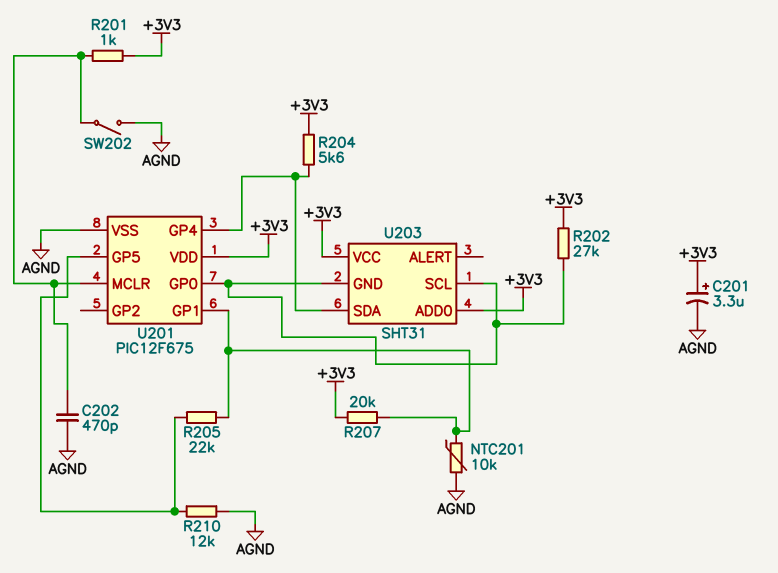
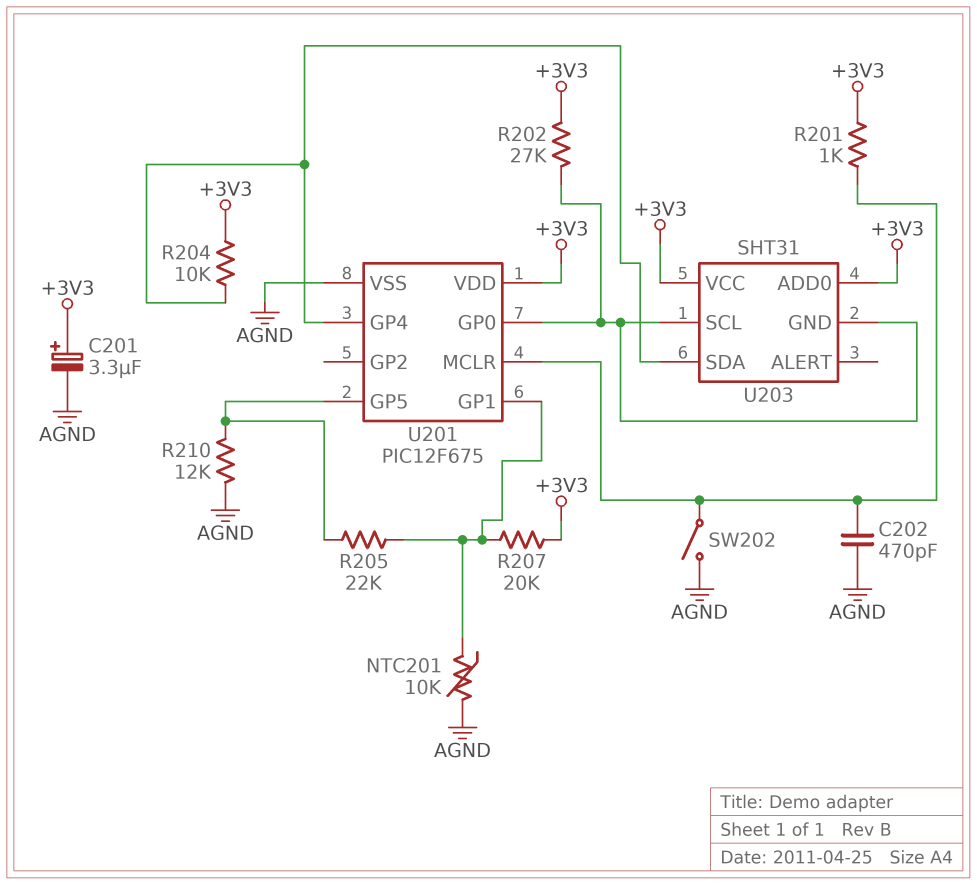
R204: 5.6k (+3V3, U201/GP4) -> 10k (+3V3, U201/GP4)

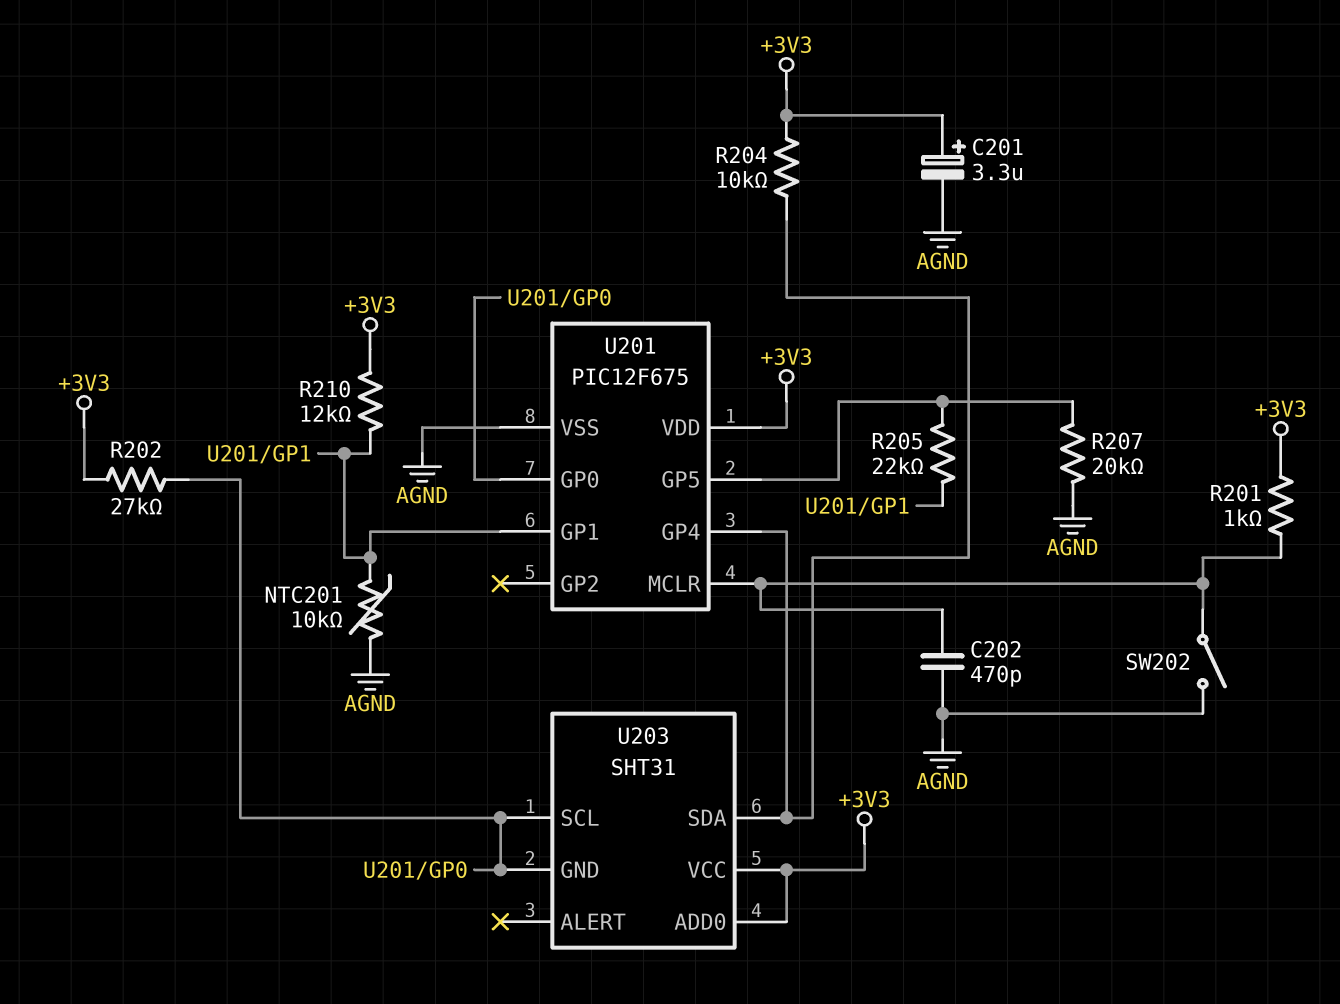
R207: 20k (+3V3, U201/GP1) -> 20k (AGND, U201/GP5)
R210: 12k (AGND, U201/GP5) -> 12k (+3V3, U201/GP1)

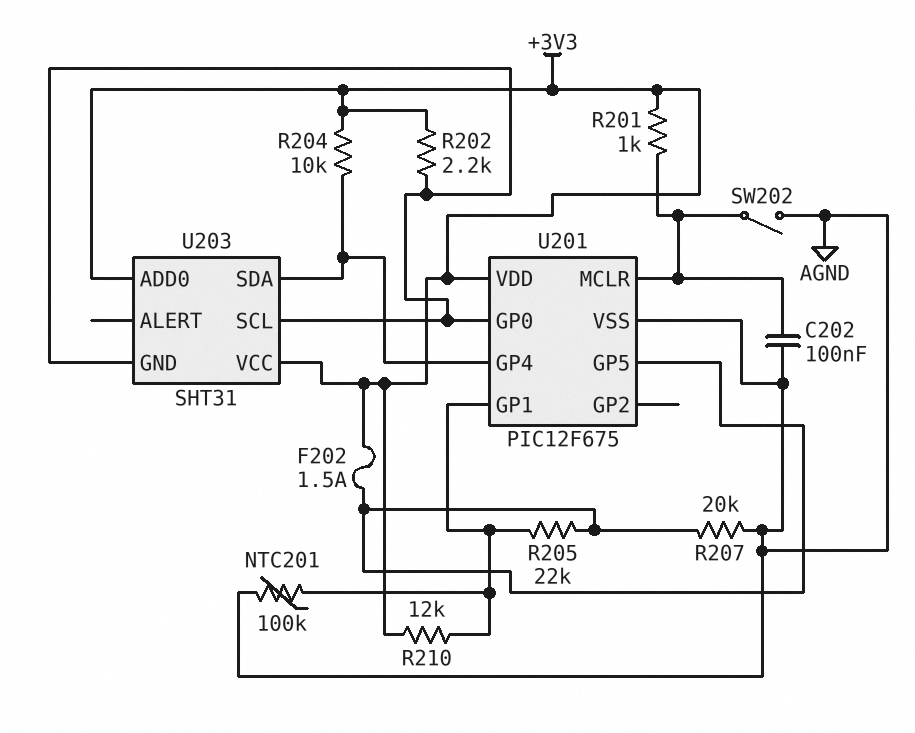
C201: 3.3uF (plus +3V3, minus AGND) -> none
C202: 470pF (AGND, U201/MCLR) -> 100nF (AGND, U201/MCLR)
F202: none -> 1.5A (+3V3, U201/GP5)
NTC201: 10k (AGND, U201/GP1) -> 100k (AGND, U201/GP1)
R202: 27k (+3V3, U201/GP0) -> 2.2k (+3V3, U201/GP0)

